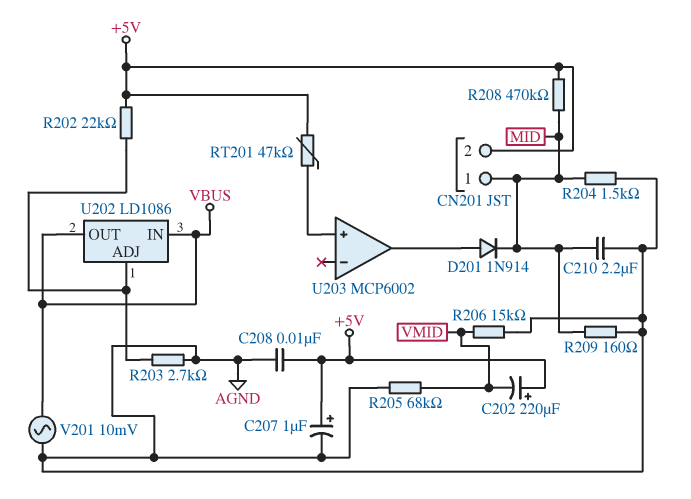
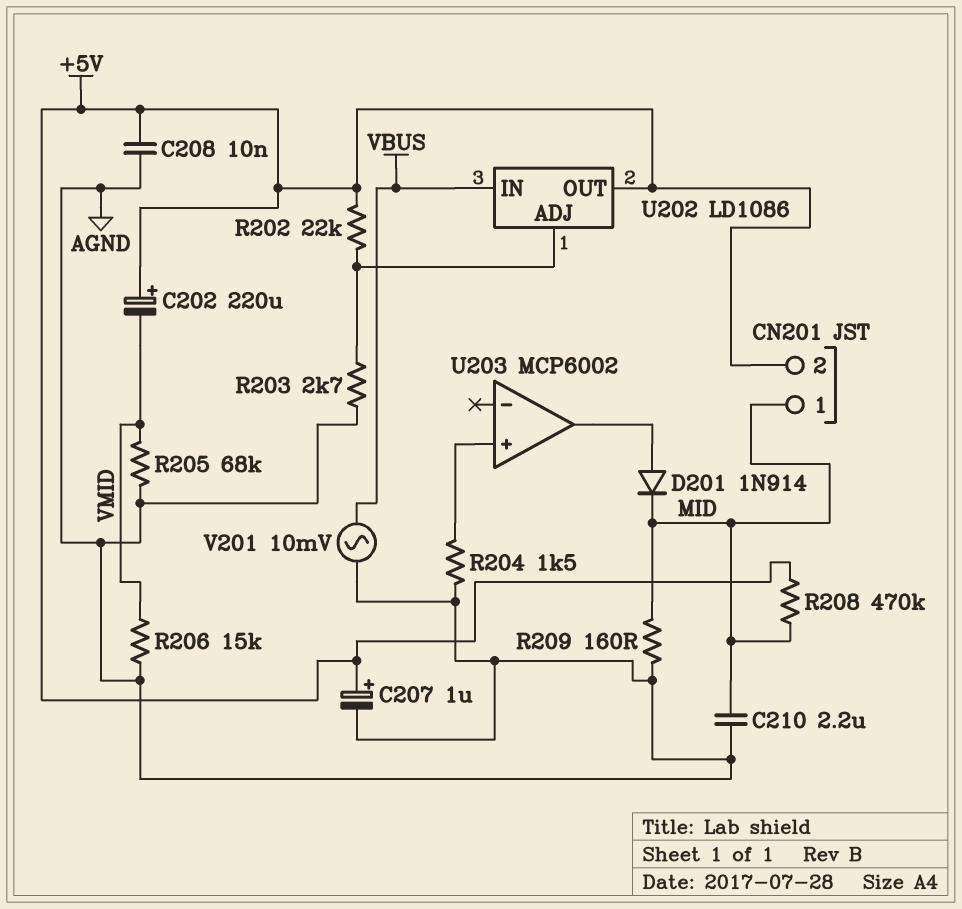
R204: 1.5k (AGND, MID) -> 1.5k (AGND, U203/in+)
RT201: 47k (+5V, U203/in+) -> none
U202 pin OUT: VBUS -> +5V

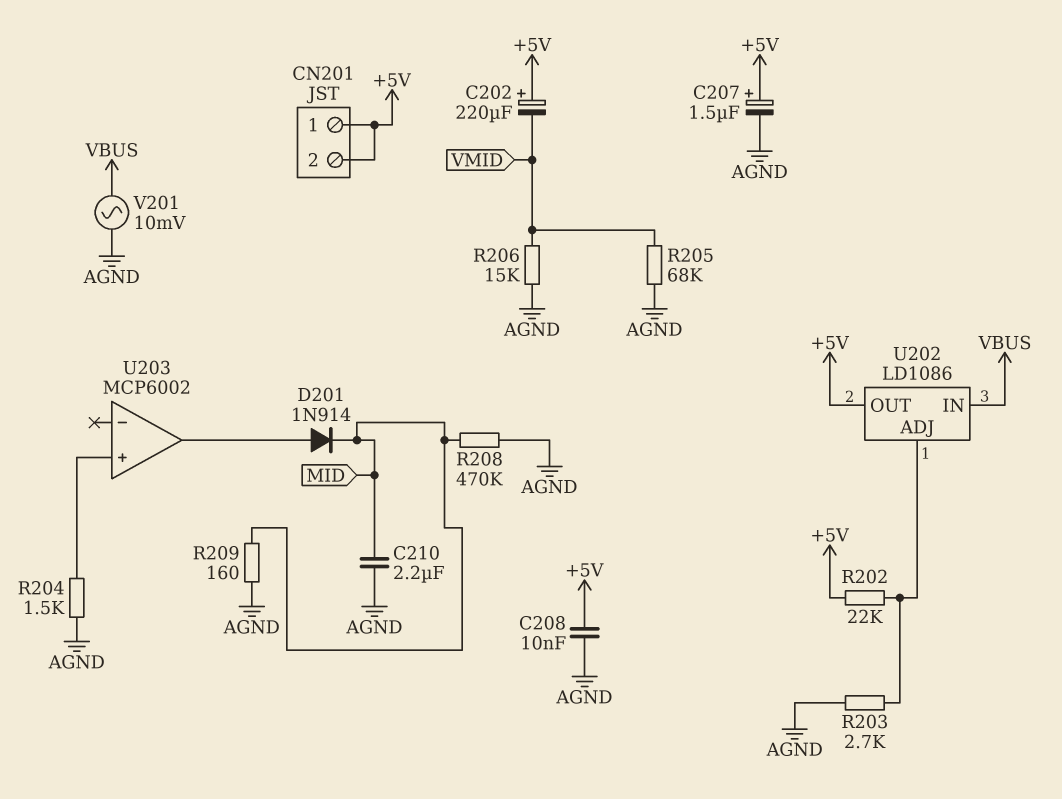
C207: 1uF (plus +5V, minus AGND) -> 1.5uF (plus +5V, minus AGND)
CN201 pin 1: MID -> +5V
R208: 470k (+5V, MID) -> 470k (AGND, MID)

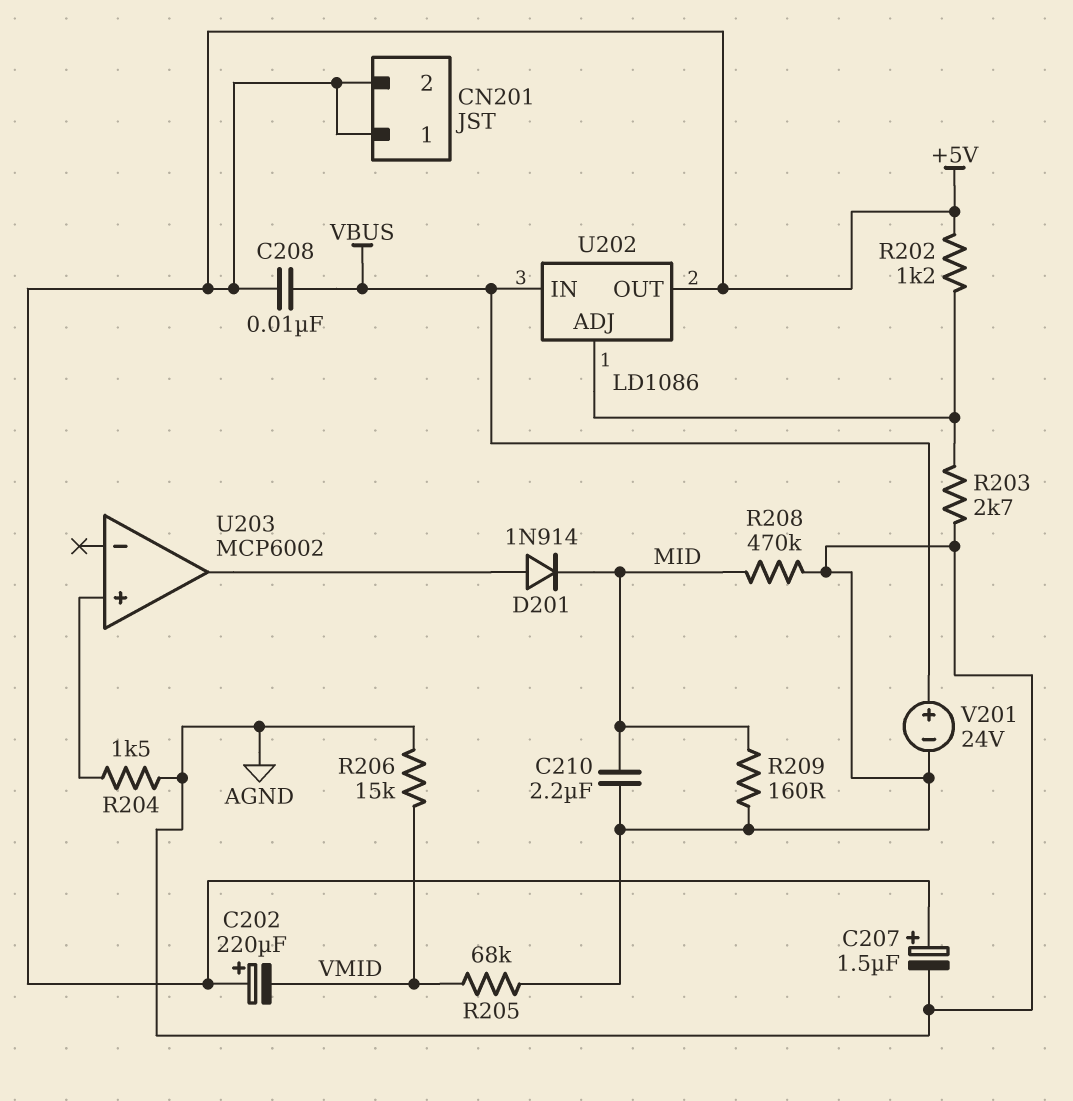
C208: 10nF (+5V, AGND) -> 10nF (+5V, VBUS)
R202: 22k (+5V, U202/ADJ) -> 1.2k (+5V, U202/ADJ)
V201: AC 10mV (AGND, VBUS) -> 24V (plus VBUS, minus AGND)

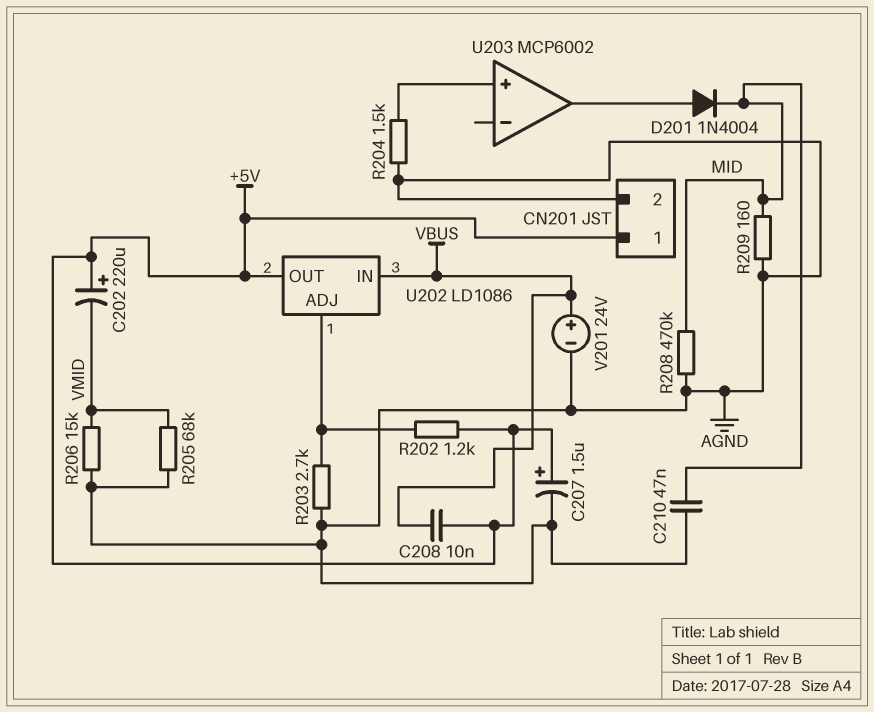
C210: 2.2uF (AGND, MID) -> 47nF (AGND, MID)
CN201 pin 2: +5V -> AGND
D201: diode 1N914 (A U203/out, K MID) -> diode 1N4004 (A U203/out, K MID)

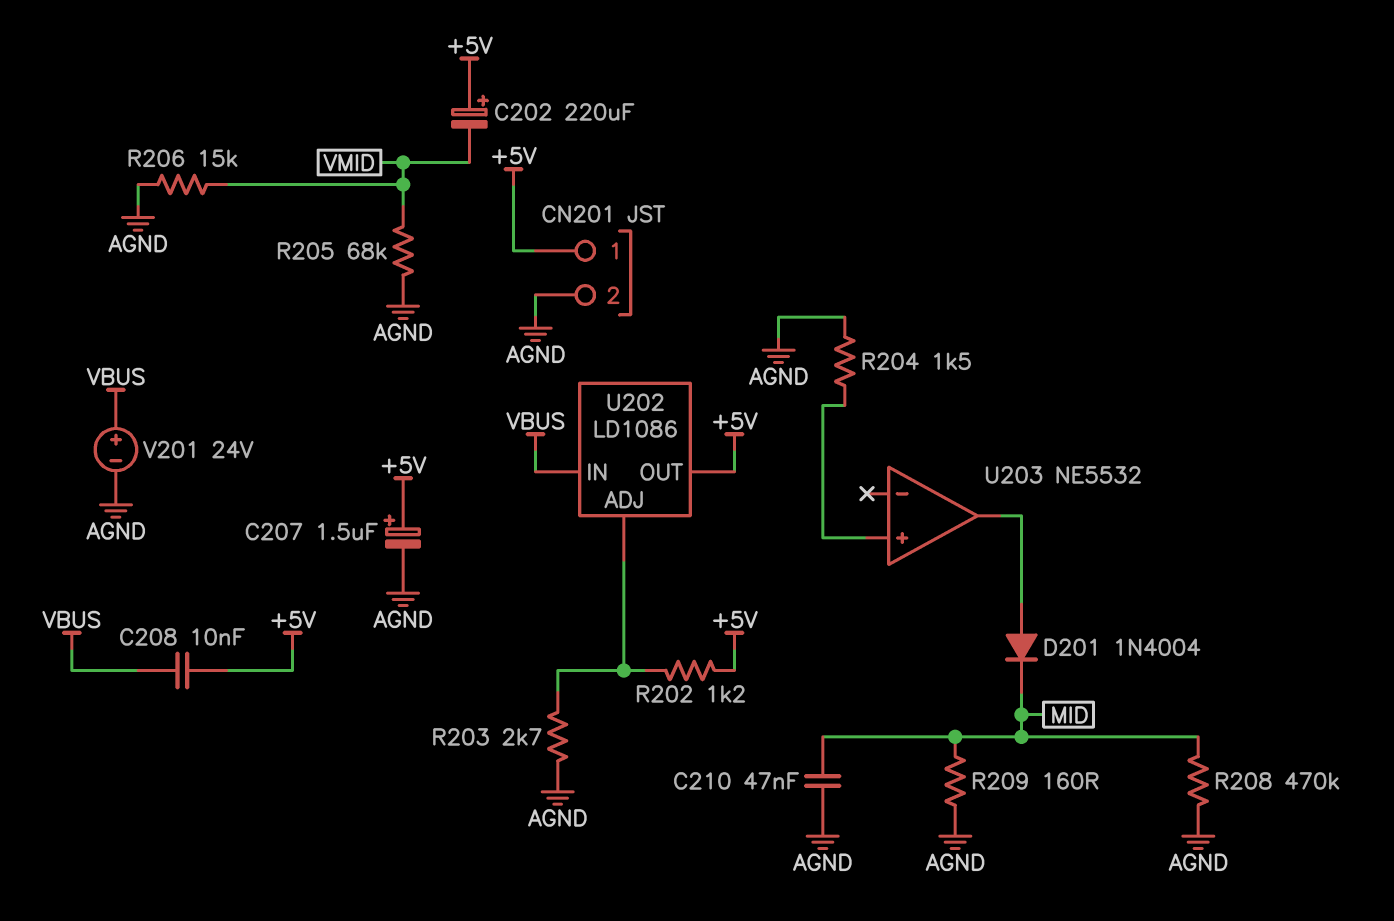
U203: MCP6002 -> NE5532

